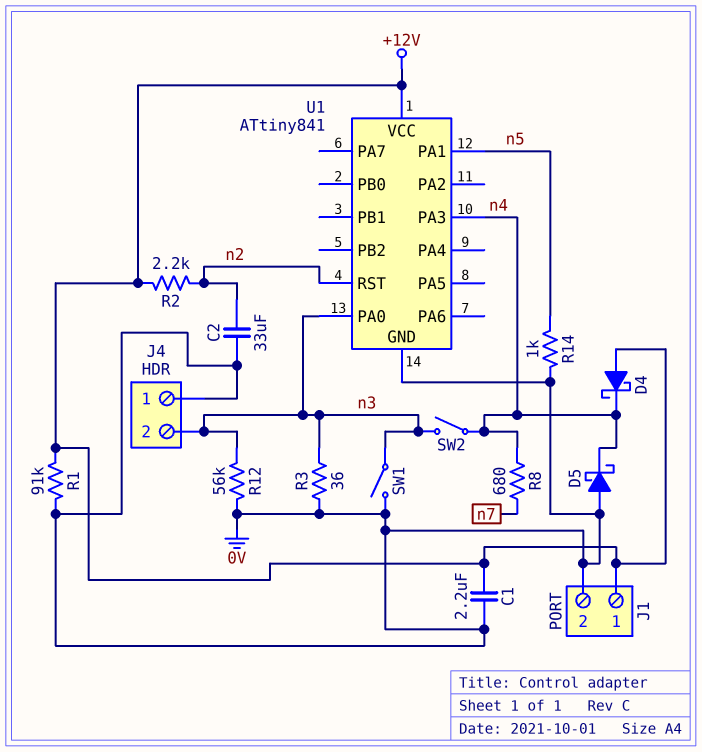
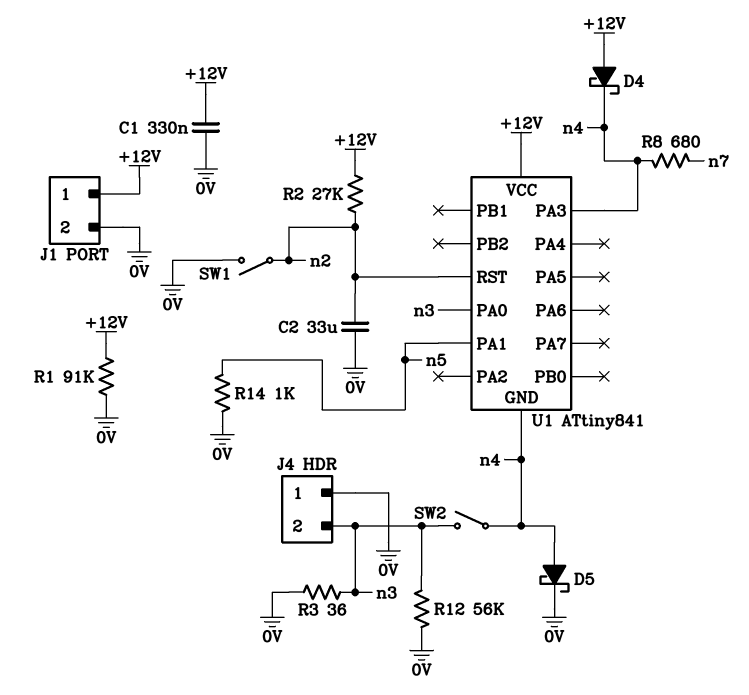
C1: 2.2uF (+12V, 0V) -> 330nF (+12V, 0V)
D5: schottky (A 0V, K n4) -> schottky (A n4, K 0V)
R2: 2.2k (+12V, n2) -> 27k (+12V, n2)
SW1: switch (0V, n3) -> switch (0V, n2)
U1 pin GND: 0V -> n4

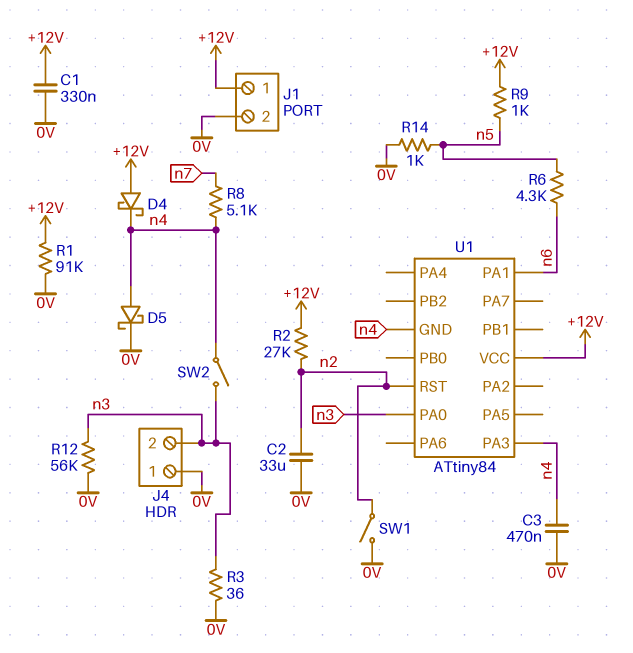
C3: none -> 470nF (0V, n4)
R6: none -> 4.3k (n5, n6)
R8: 680 (n4, n7) -> 5.1k (n4, n7)
R9: none -> 1k (+12V, n5)
U1: ATtiny841 -> ATtiny84
U1 pin PA1: n5 -> n6

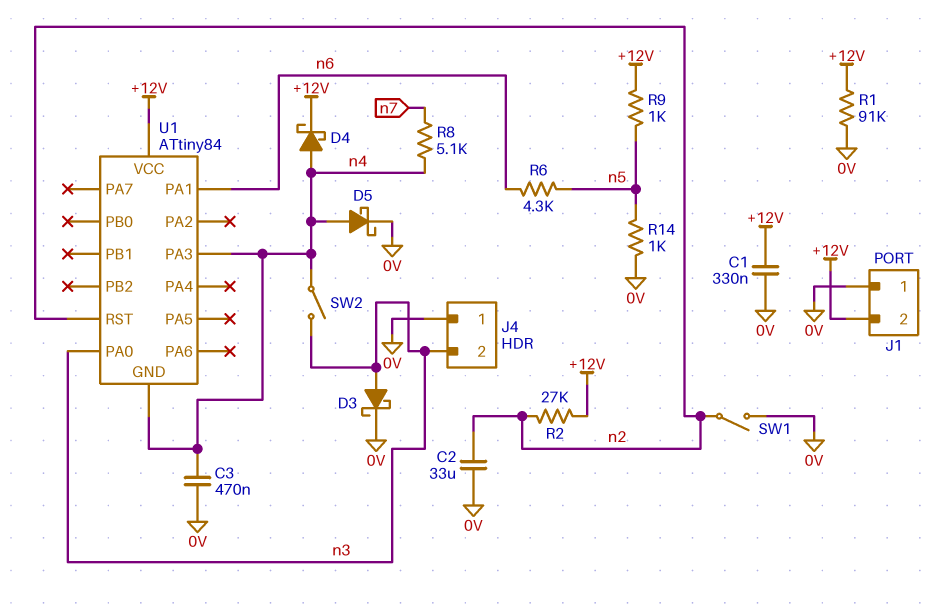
D3: none -> schottky (A n3, K 0V)
D4: schottky (A +12V, K n4) -> schottky (A n4, K +12V)
J1 pin 1: +12V -> 0V
J1 pin 2: 0V -> +12V
R3: 36 (0V, n3) -> none
R12: 56k (0V, n3) -> none

